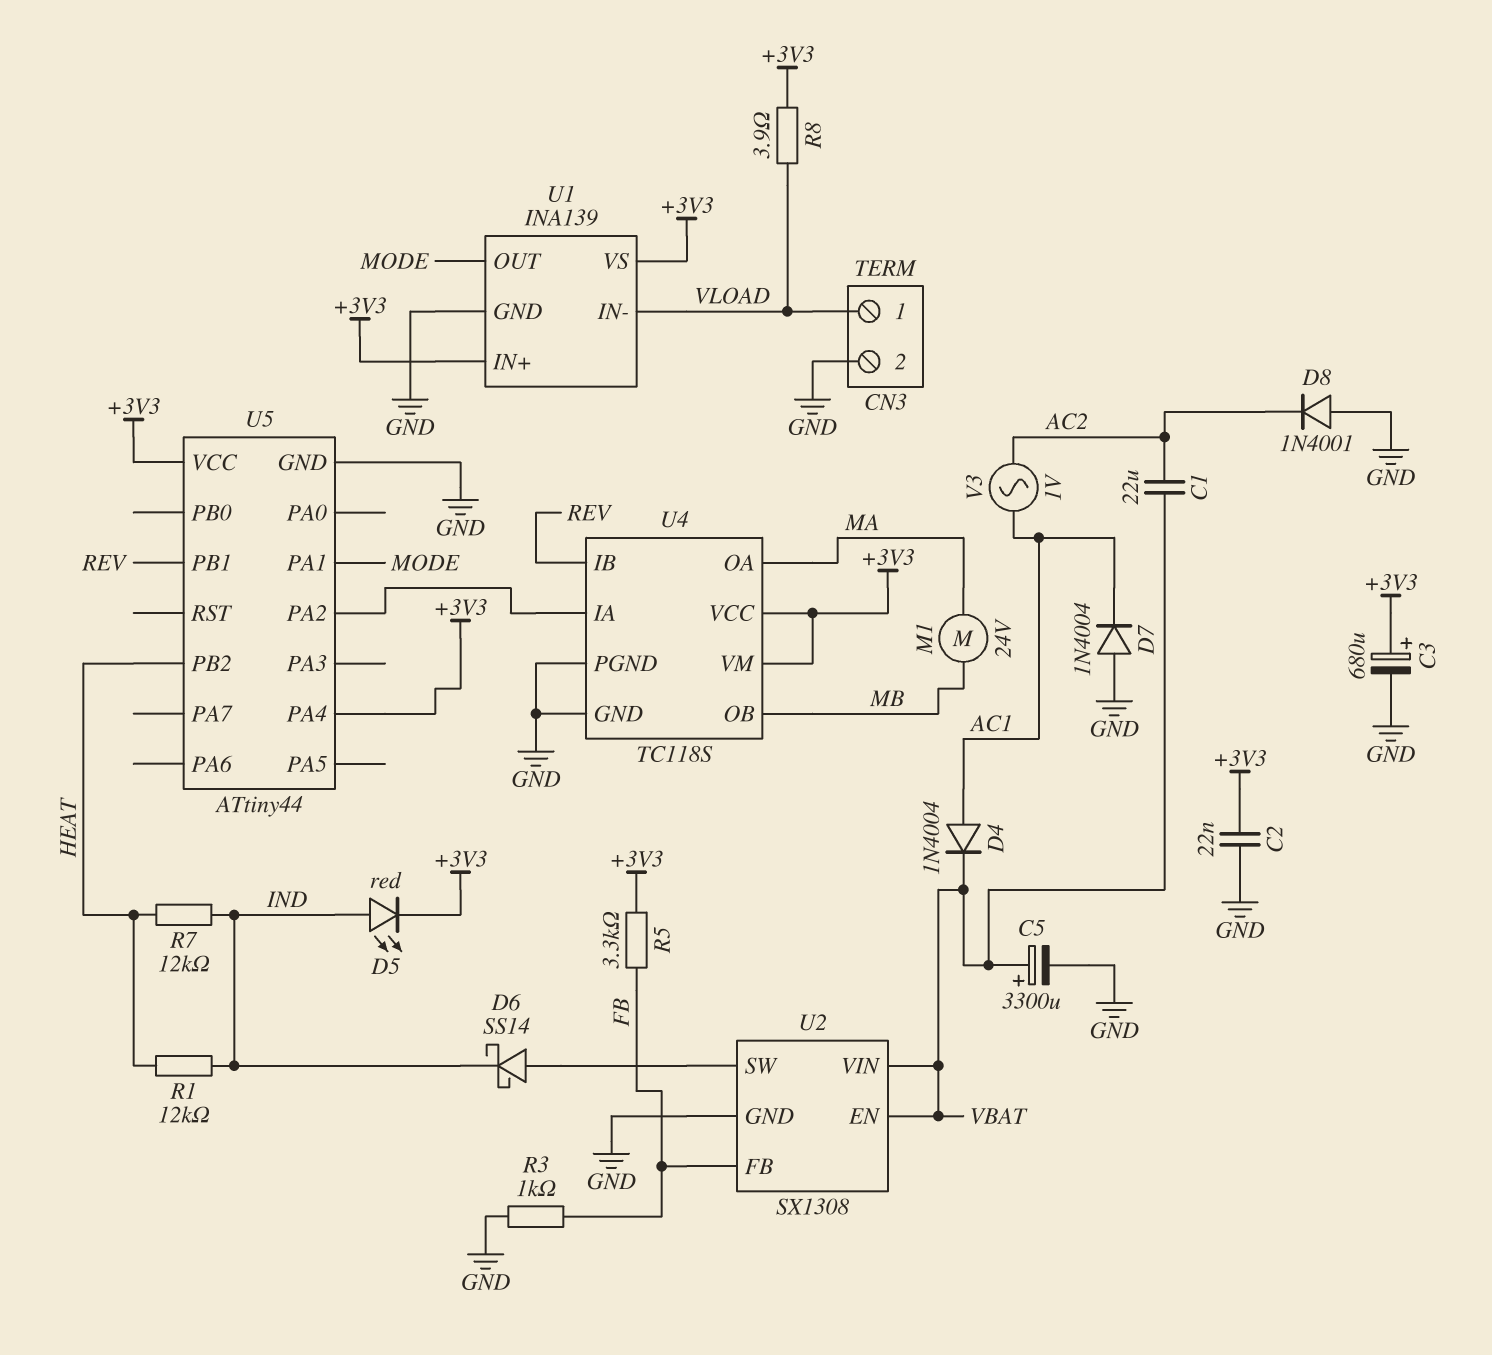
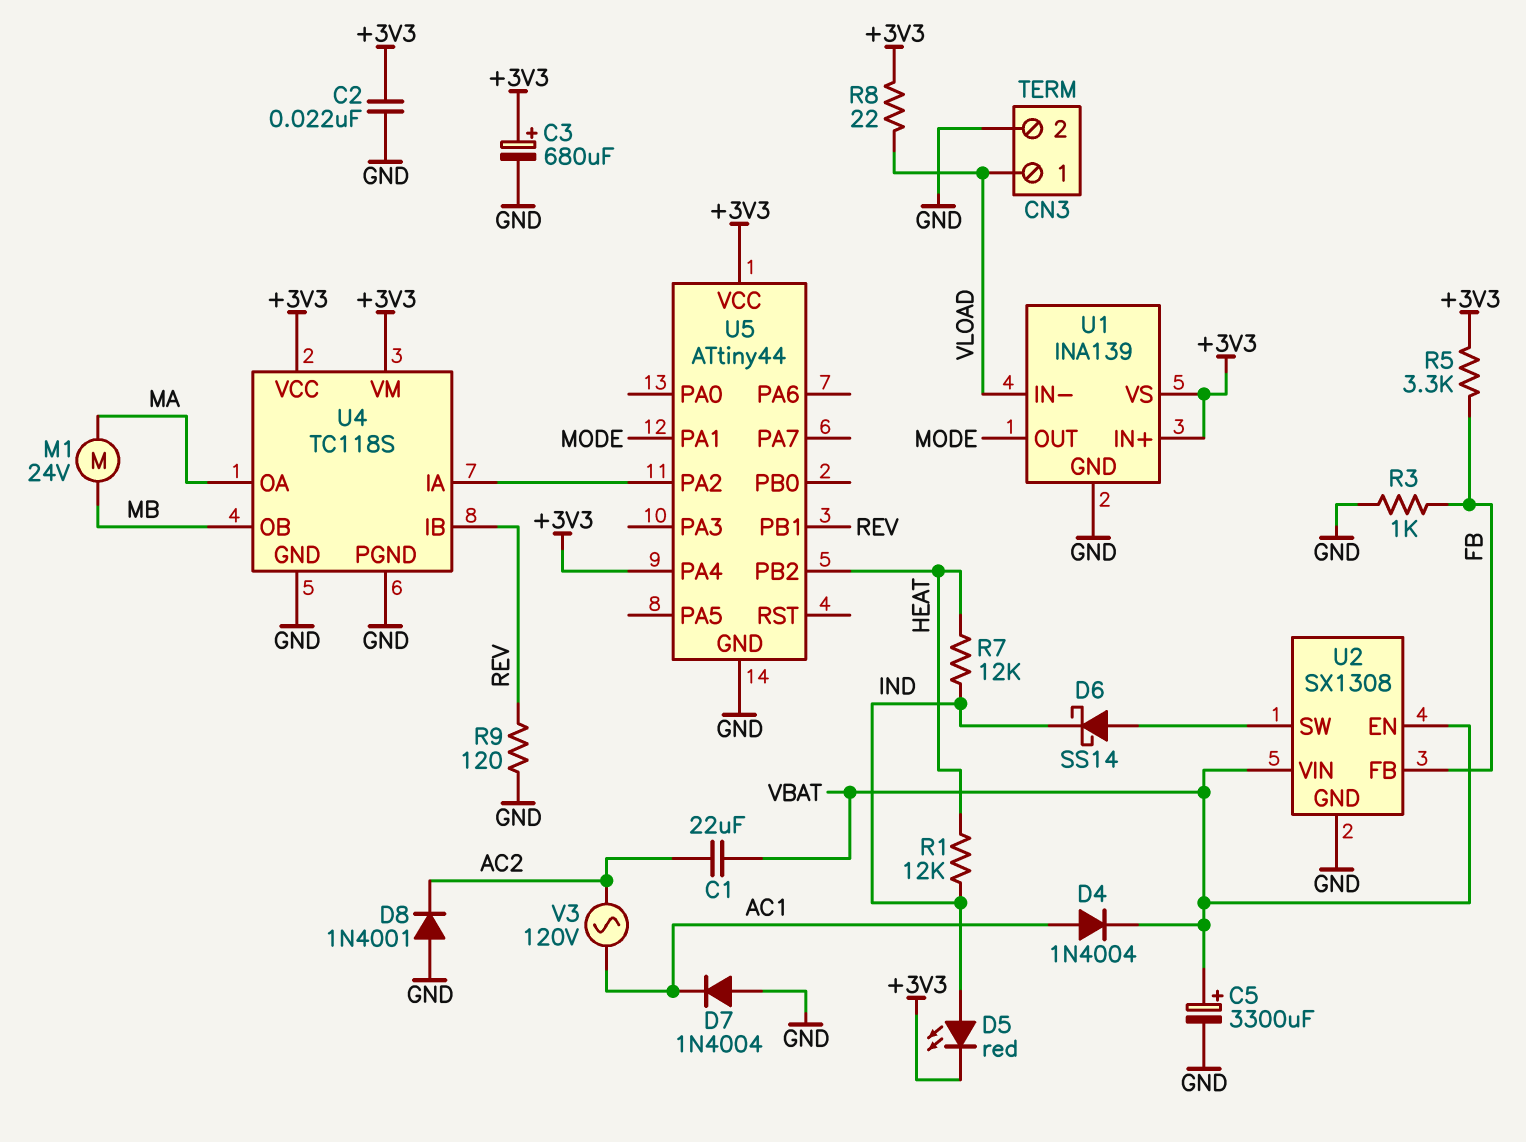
R8: 3.9 (+3V3, VLOAD) -> 22 (+3V3, VLOAD)
R9: none -> 120 (GND, REV)
V3: AC 1V (AC1, AC2) -> AC 120V (AC1, AC2)

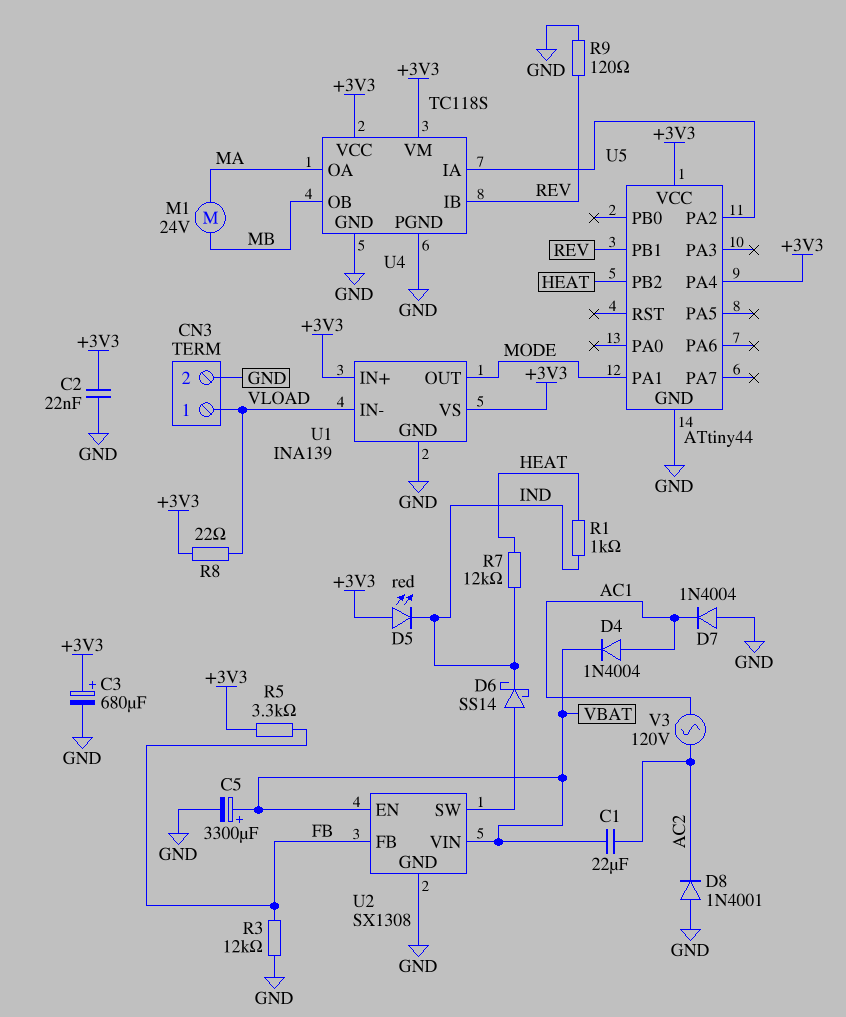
D5: LED red (A IND, K +3V3) -> LED red (A +3V3, K IND)
R1: 12k (HEAT, IND) -> 1k (HEAT, IND)
R3: 1k (FB, GND) -> 12k (FB, GND)

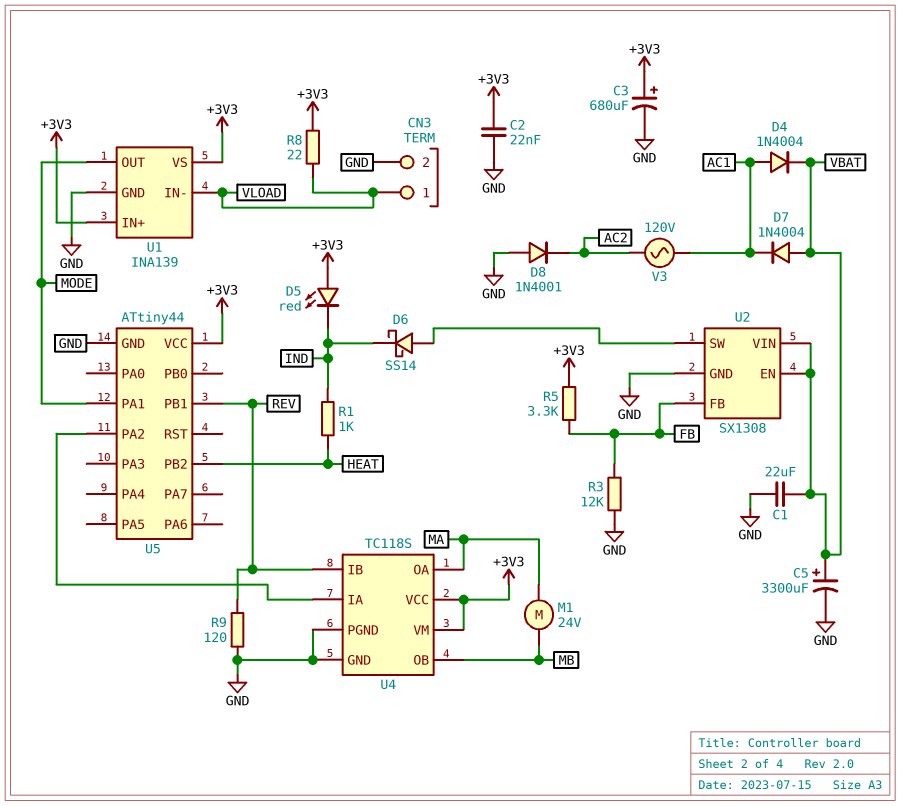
C1: 22uF (AC2, VBAT) -> 22uF (GND, VBAT)
D7: diode 1N4004 (A GND, K AC1) -> diode 1N4004 (A VBAT, K AC1)
R7: 12k (HEAT, IND) -> none
U5 pin PA4: +3V3 -> none

